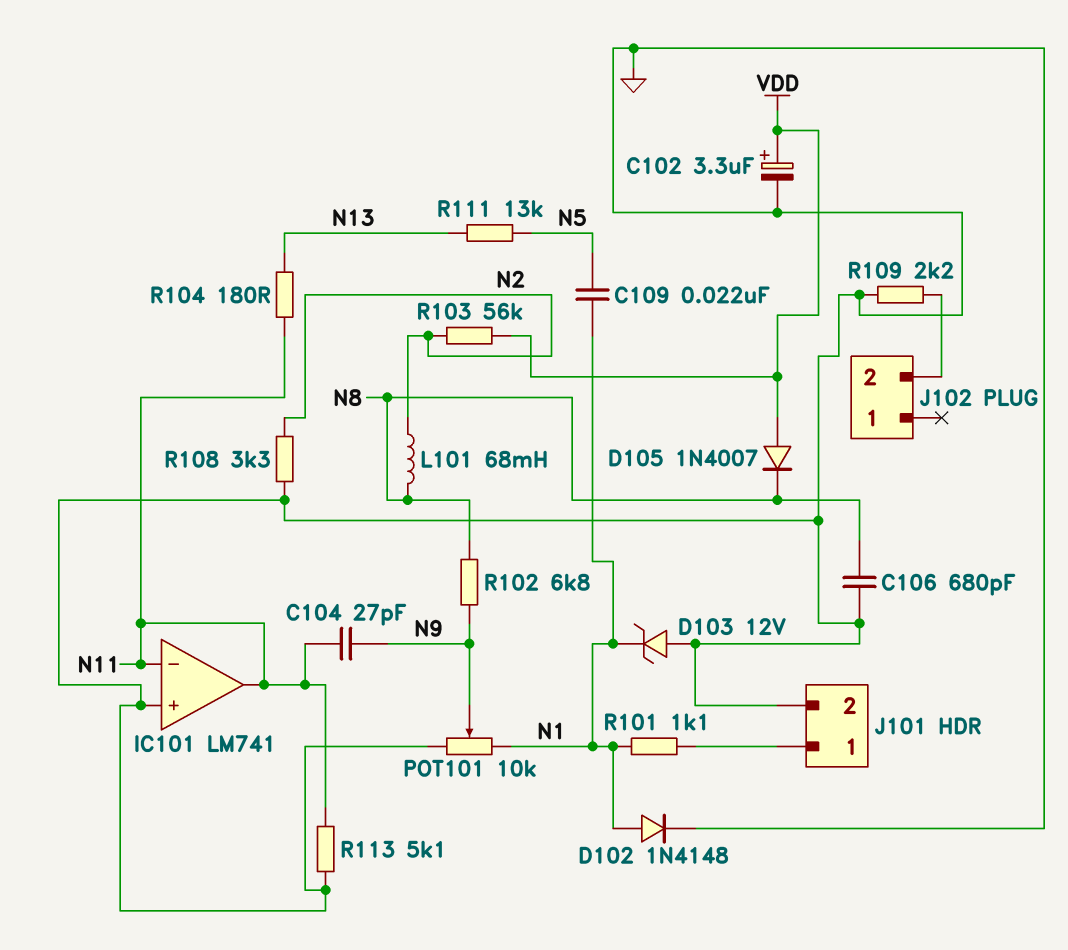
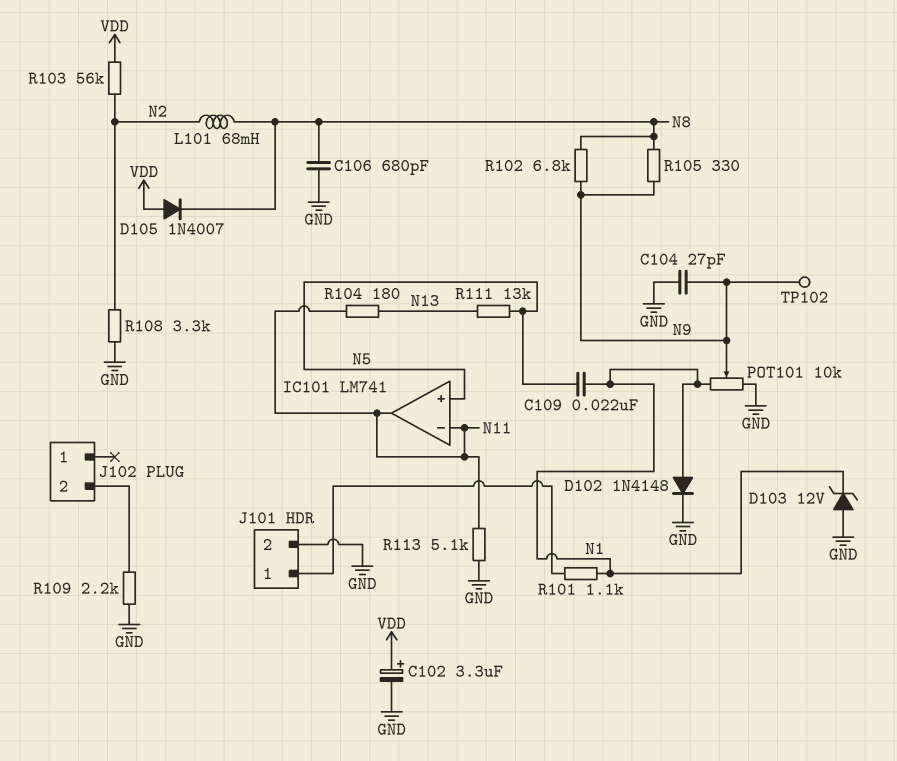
C104: 27pF (N9, N11) -> 27pF (GND, N9)
IC101 pin in+: GND -> N5
R105: none -> 330 (N8, N9)
TP102: none -> test point (N9)

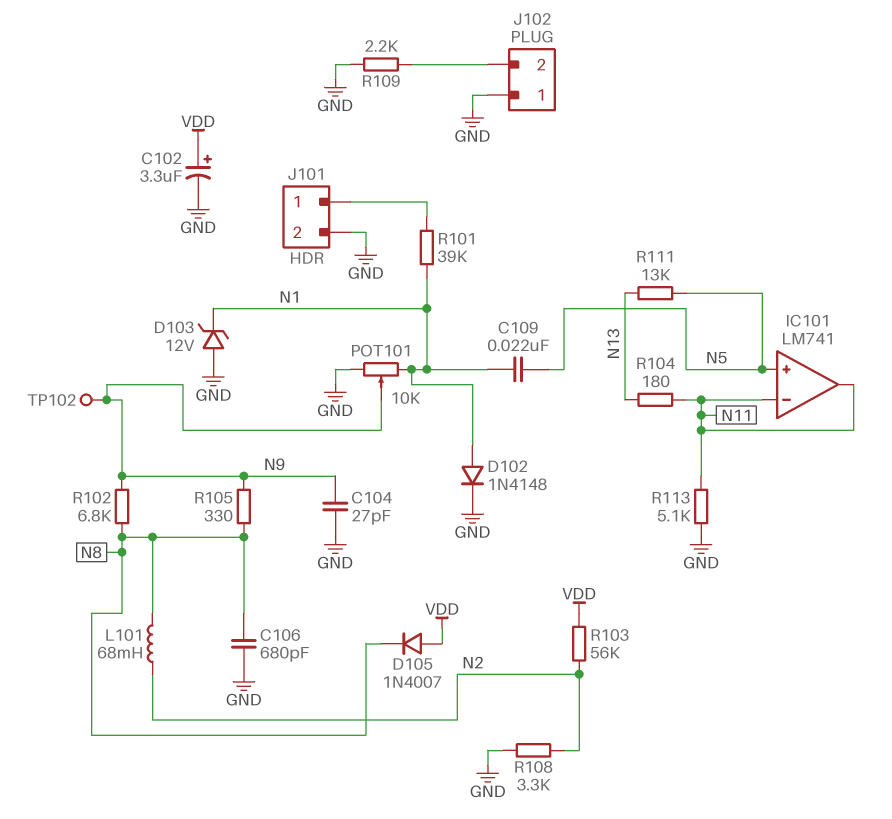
J102 pin 1: none -> GND
R101: 1.1k (J101/1, N1) -> 39k (J101/1, N1)

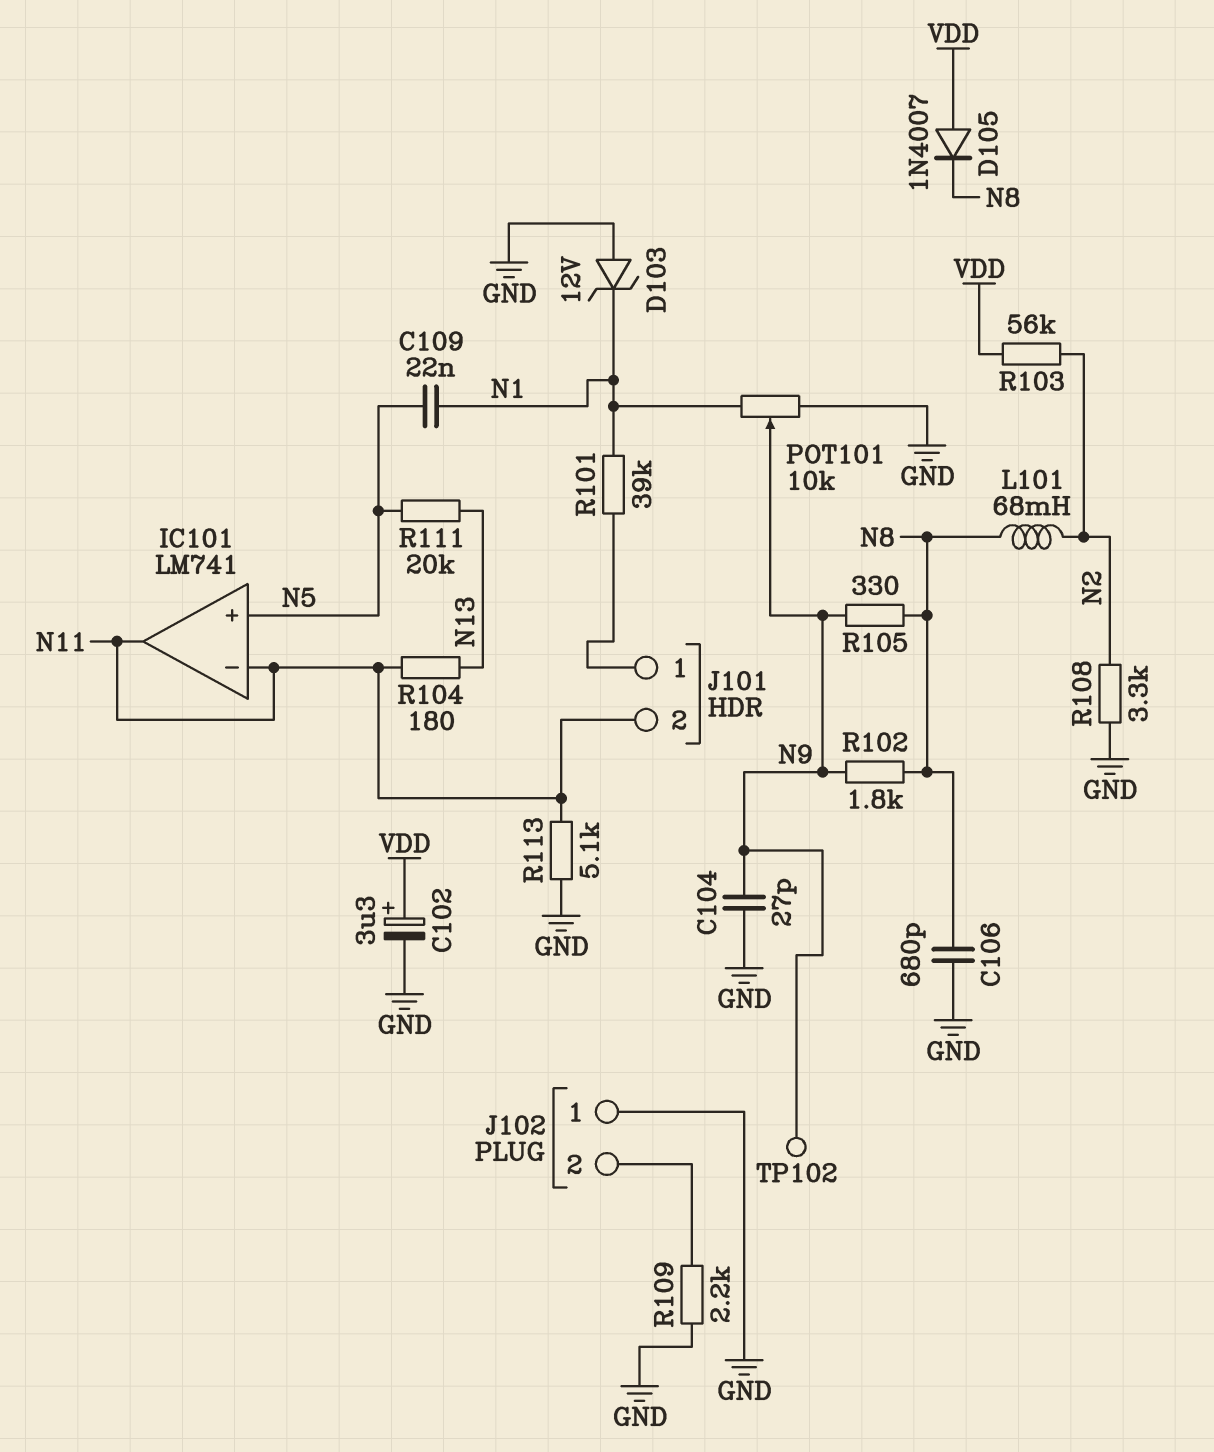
D102: diode 1N4148 (A N1, K GND) -> none
J101 pin 2: GND -> N11
R102: 6.8k (N8, N9) -> 1.8k (N8, N9)
R111: 13k (N5, N13) -> 20k (N5, N13)

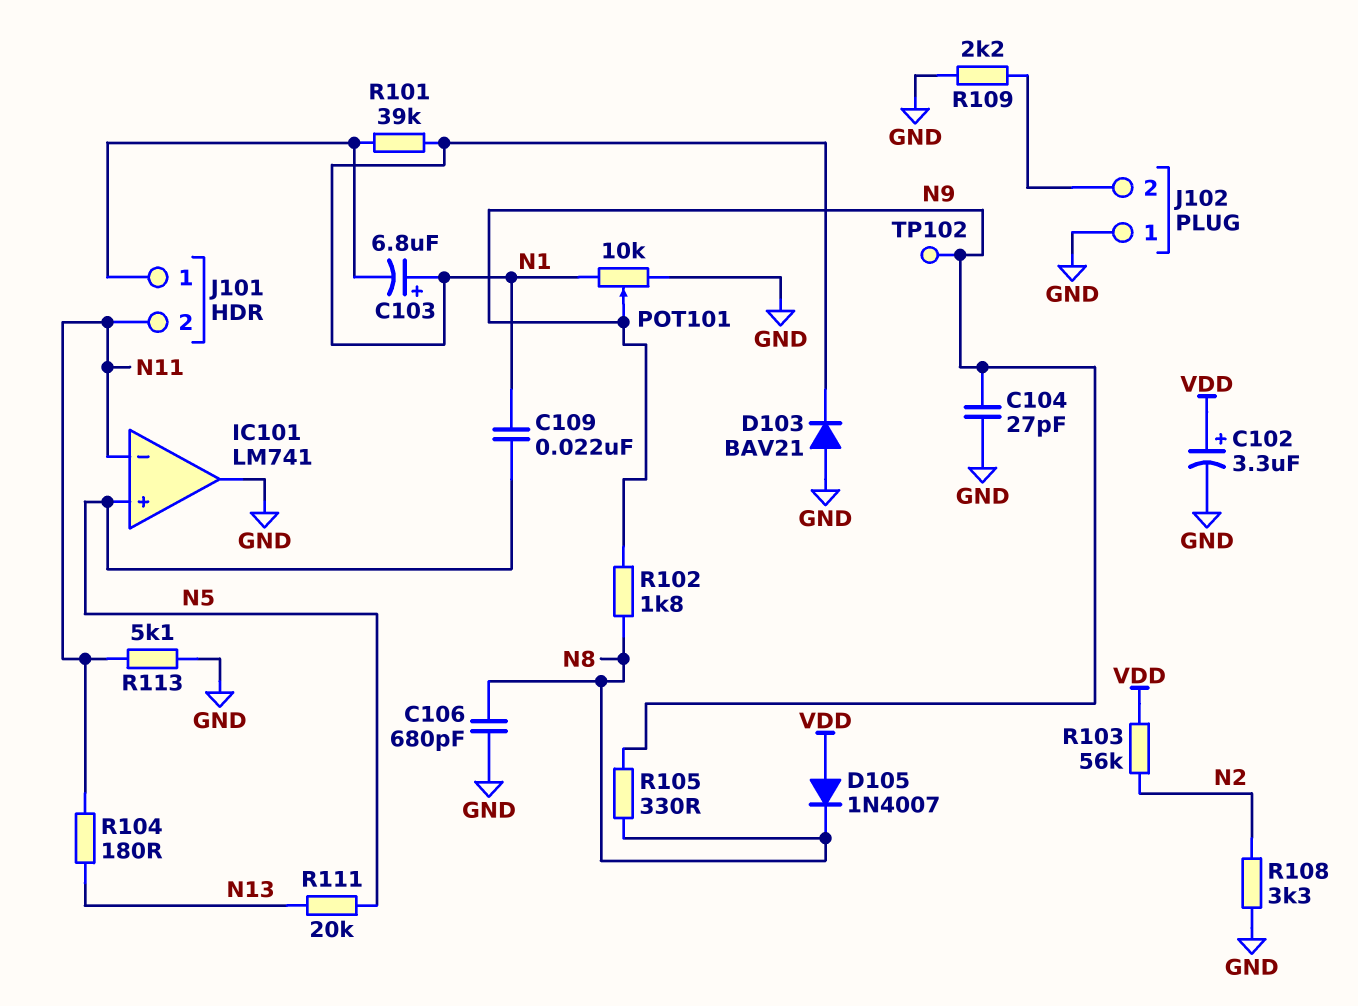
C103: none -> 6.8uF (plus N1, minus J101/1)
D103: zener 12V (A GND, K N1) -> diode BAV21 (A GND, K N1)
IC101 pin out: N11 -> GND
L101: 68mH (N2, N8) -> none

